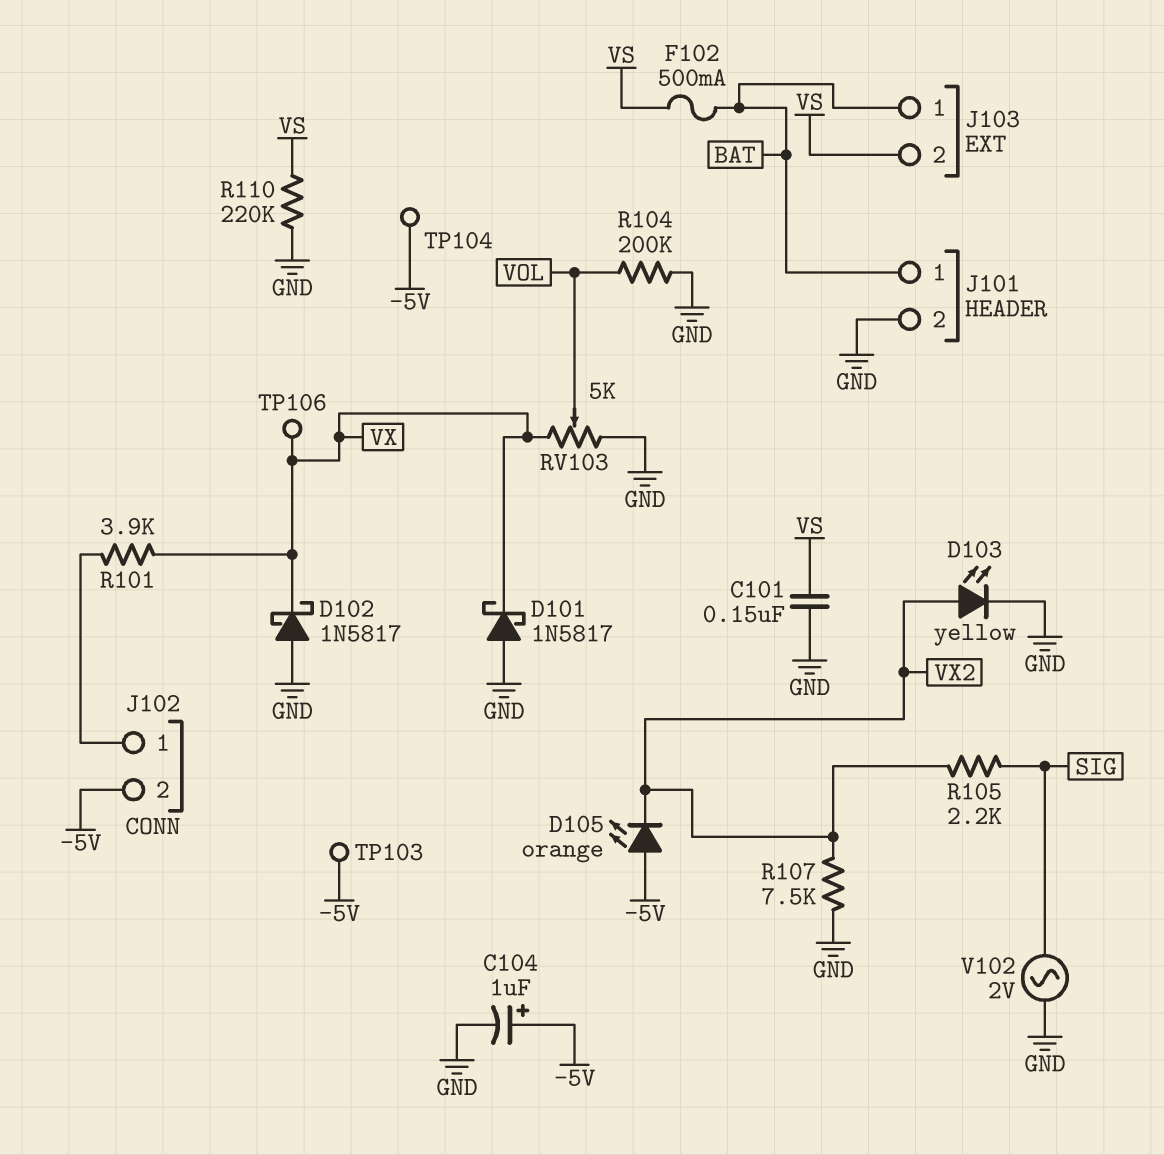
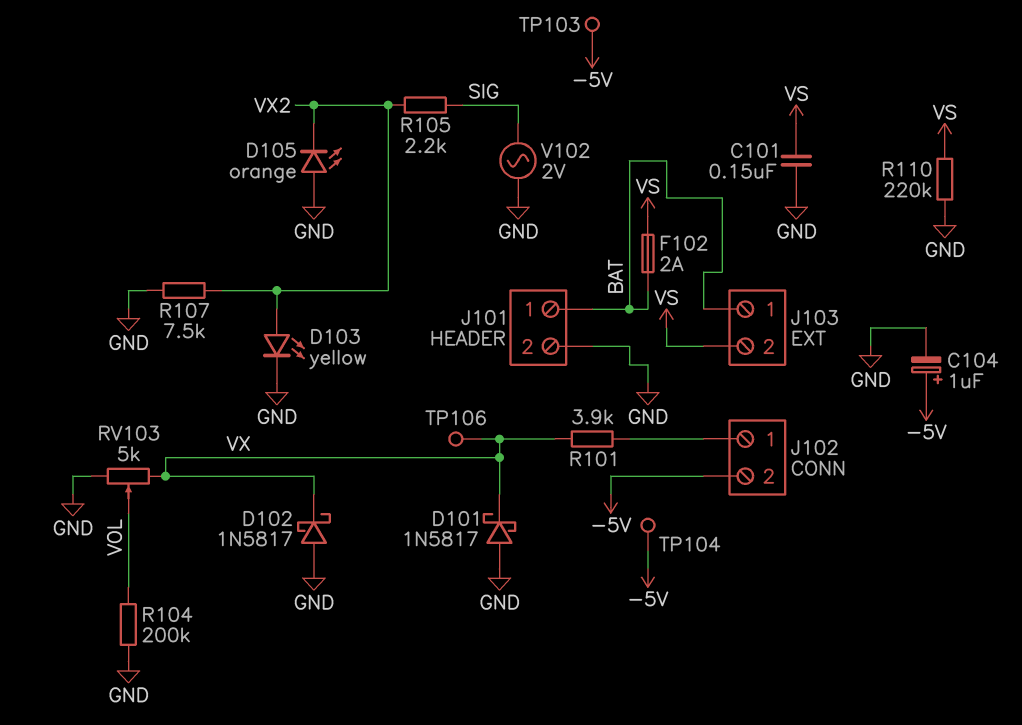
D105: LED orange (A -5V, K VX2) -> LED orange (A GND, K VX2)
F102: 500mA (BAT, VS) -> 2A (BAT, VS)

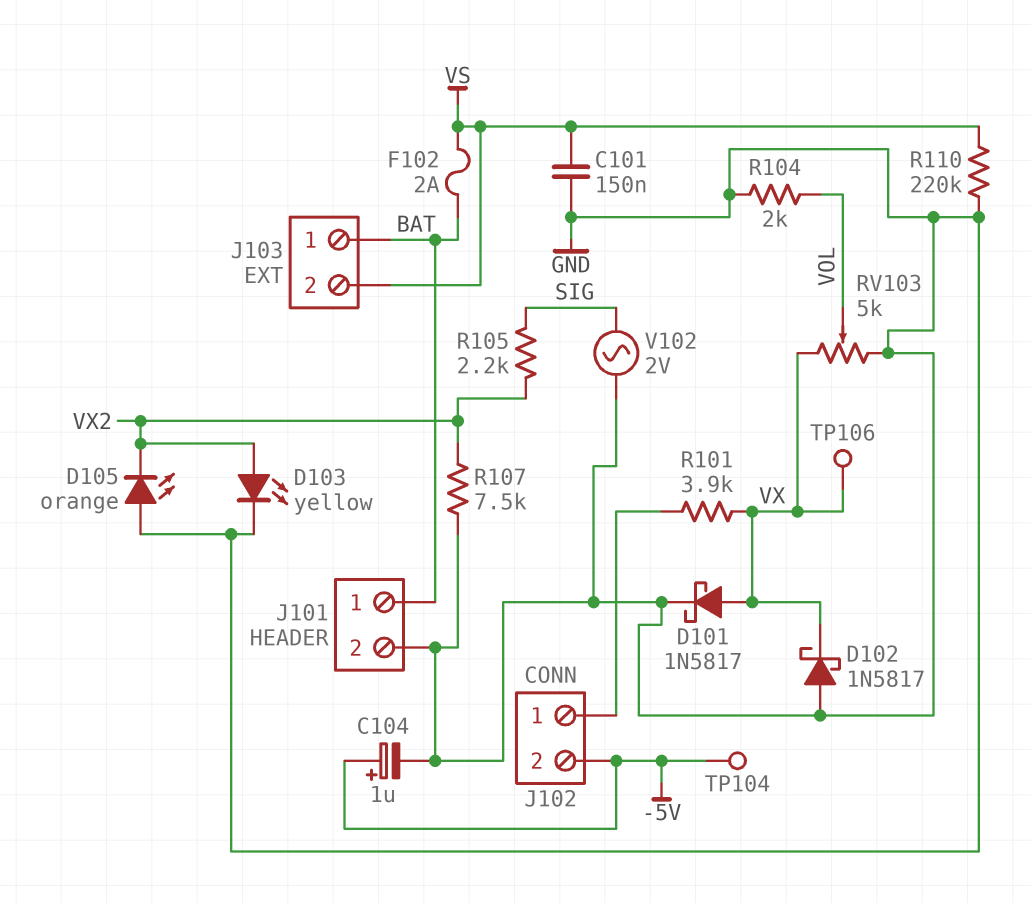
D101: schottky 1N5817 (A GND, K VX) -> schottky 1N5817 (A VX, K GND)
R104: 200k (GND, VOL) -> 2k (GND, VOL)
TP103: test point (-5V) -> none

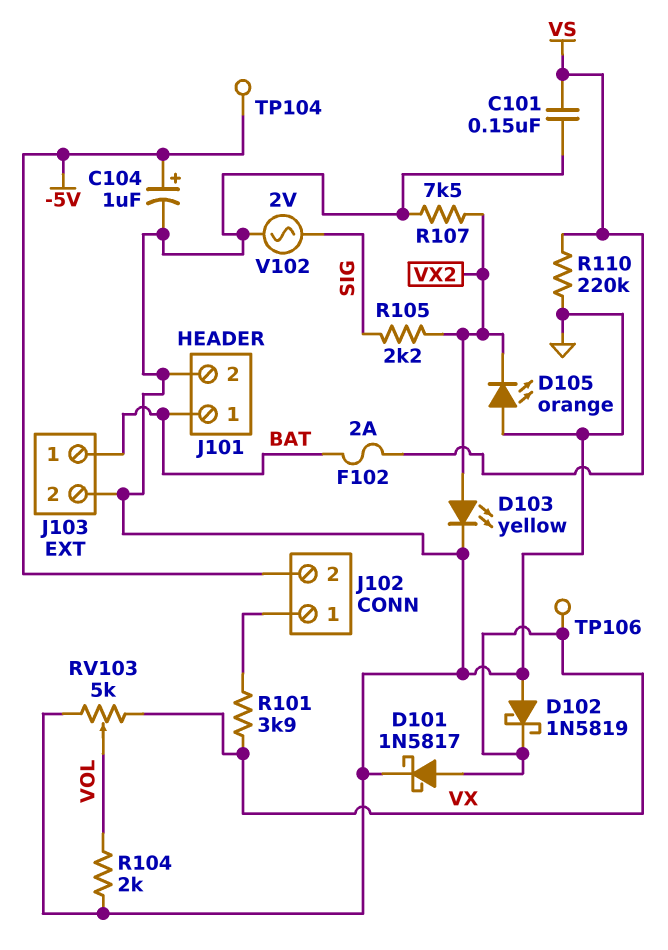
D102: schottky 1N5817 (A GND, K VX) -> schottky 1N5819 (A GND, K VX)
J103 pin 2: VS -> GND

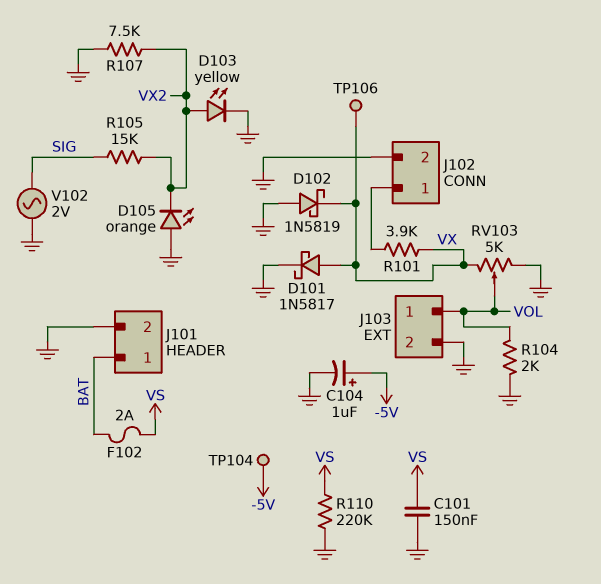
J102 pin 2: -5V -> GND
J103 pin 1: BAT -> VOL
R105: 2.2k (SIG, VX2) -> 15k (SIG, VX2)

